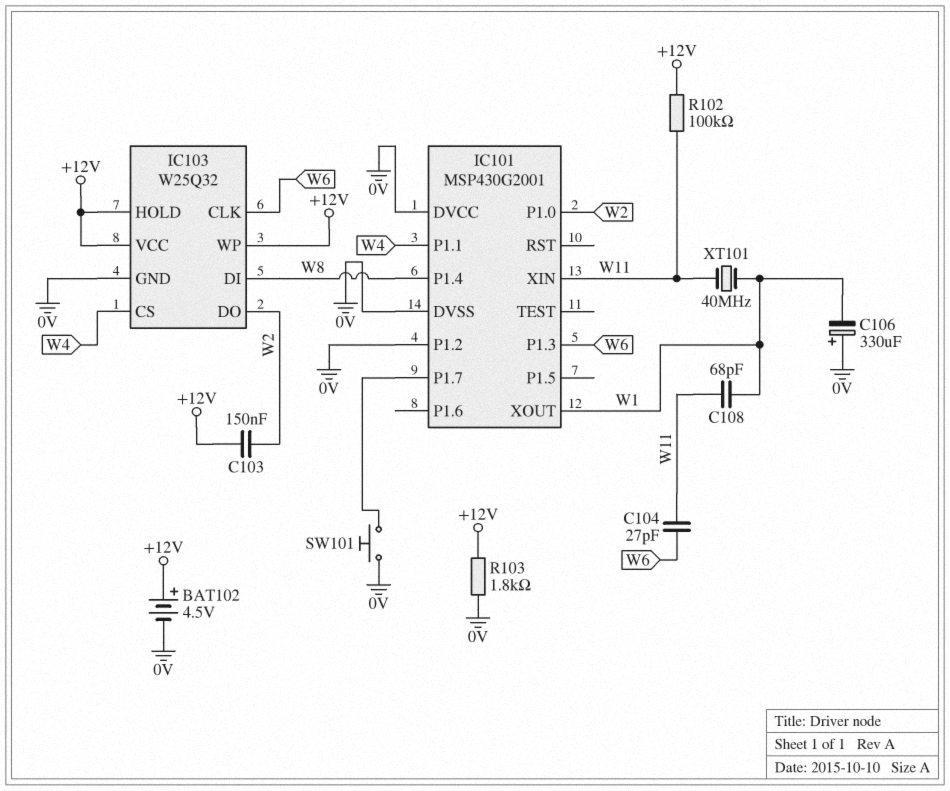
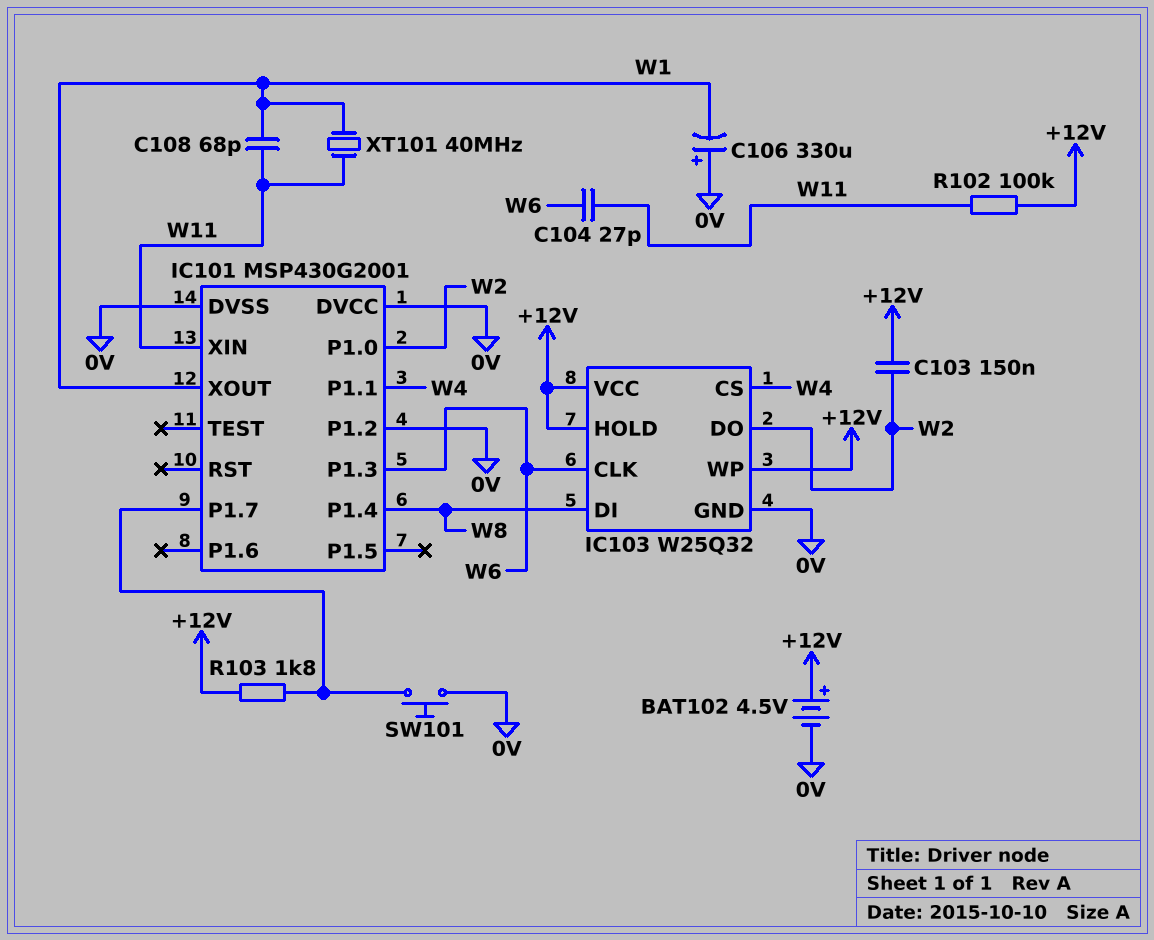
R103: 1.8k (+12V, 0V) -> 1.8k (+12V, IC101/P1.7)

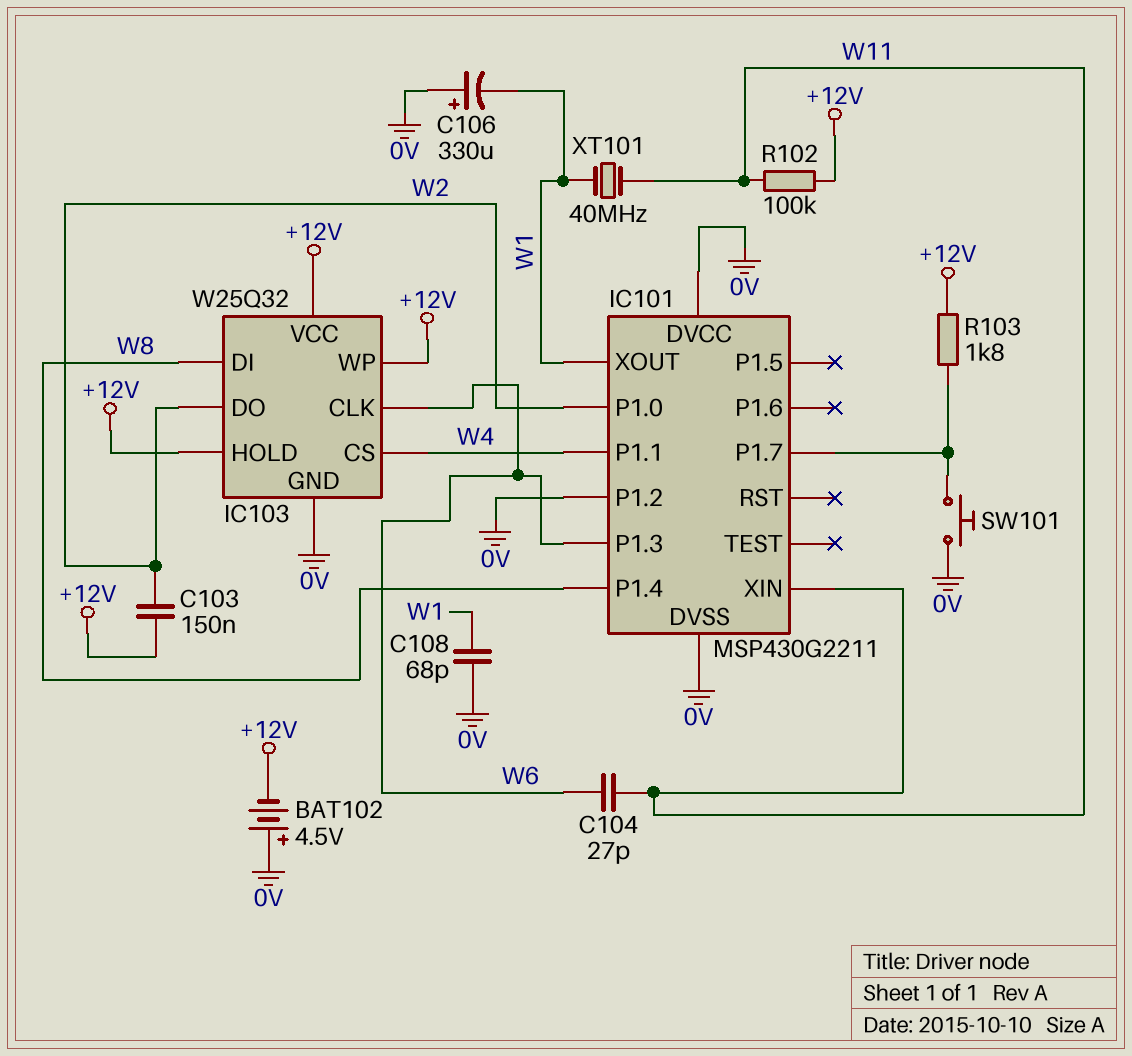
BAT102: 4.5V (plus +12V, minus 0V) -> 4.5V (plus 0V, minus +12V)
C108: 68pF (W1, W11) -> 68pF (0V, W1)
IC101: MSP430G2001 -> MSP430G2211

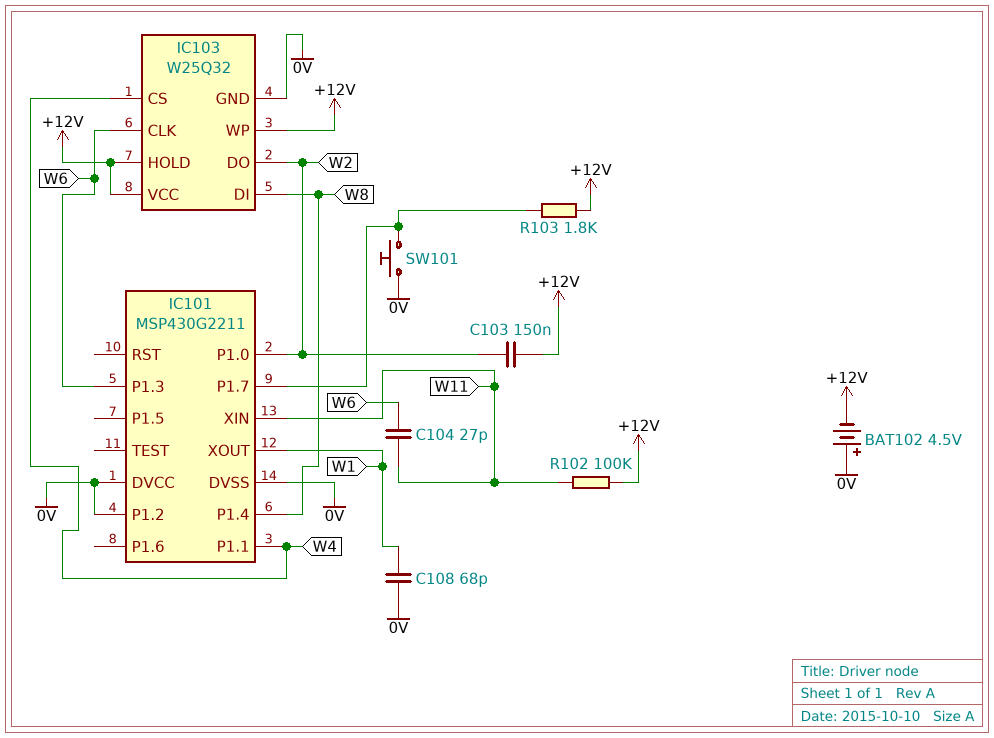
C106: 330uF (plus 0V, minus W1) -> none
XT101: 40MHz (W1, W11) -> none

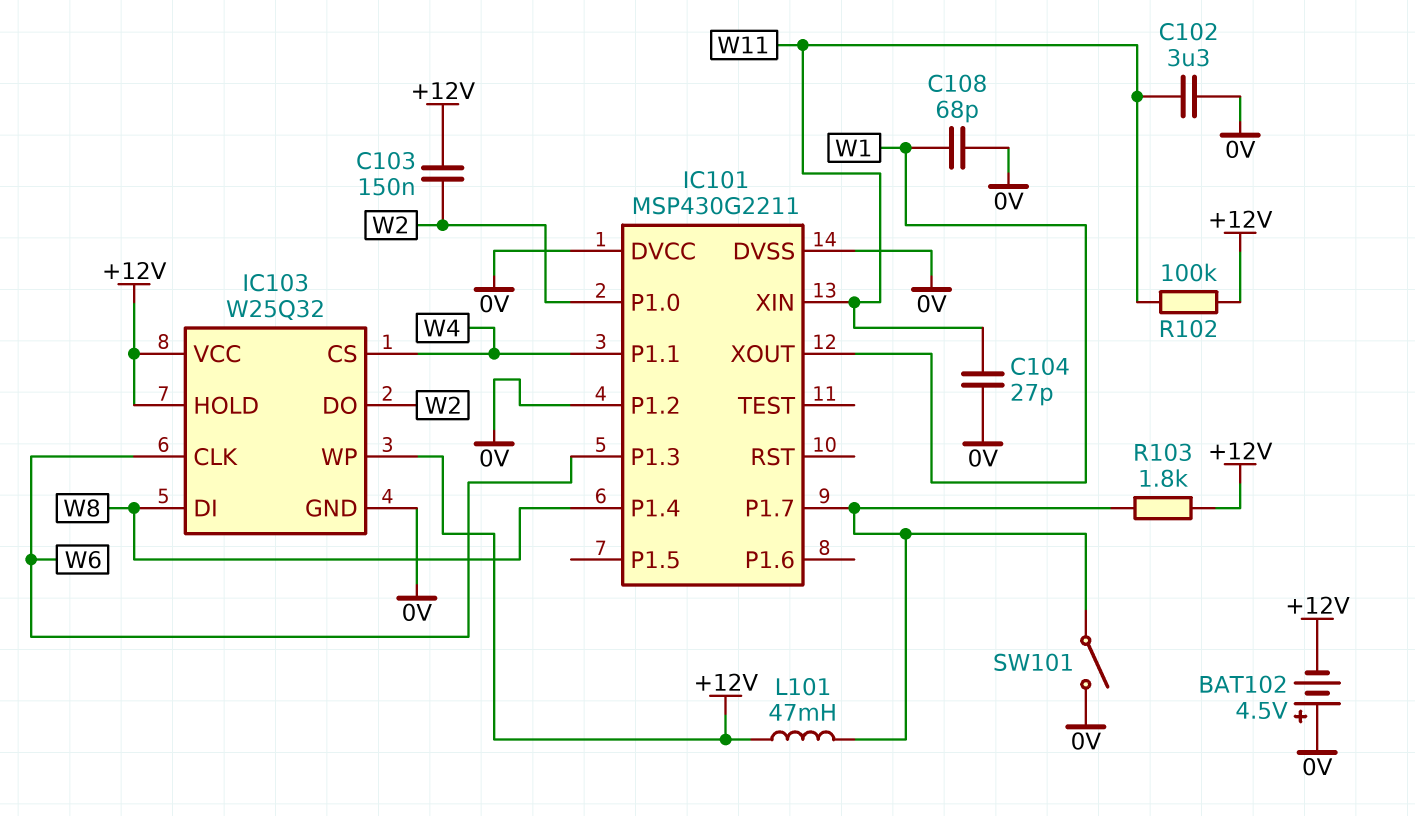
C102: none -> 3.3uF (0V, W11)
C104: 27pF (W6, W11) -> 27pF (0V, W11)
L101: none -> 47mH (+12V, IC101/P1.7)
SW101: button (0V, IC101/P1.7) -> switch (0V, IC101/P1.7)

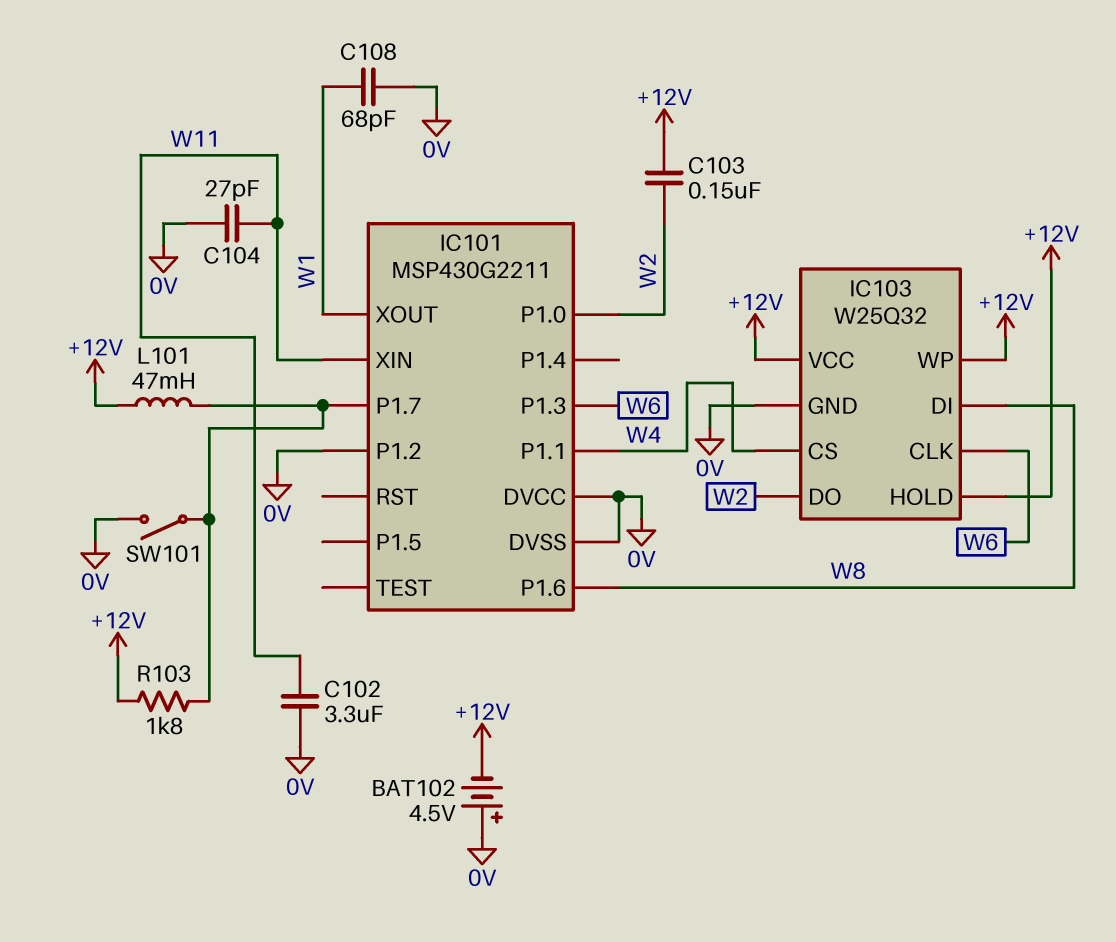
IC101 pin P1.4: W8 -> none
IC101 pin P1.6: none -> W8
R102: 100k (+12V, W11) -> none

